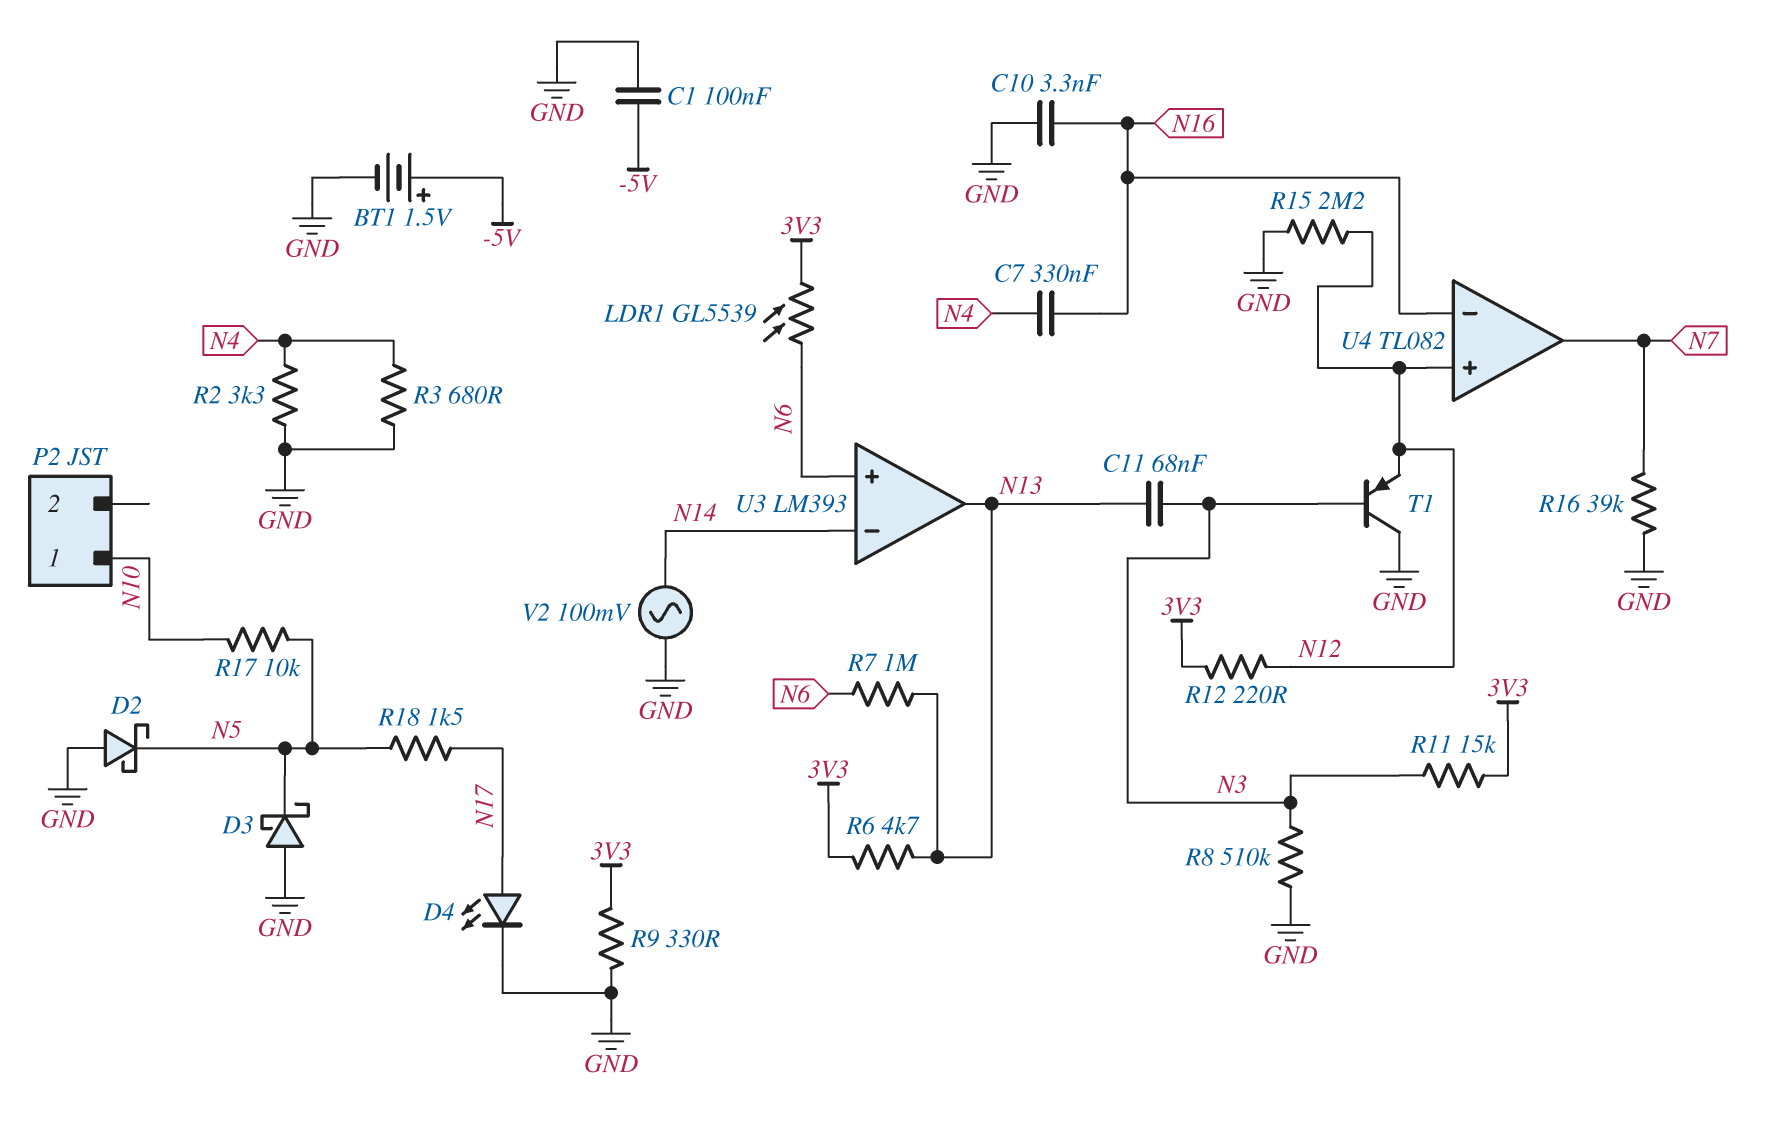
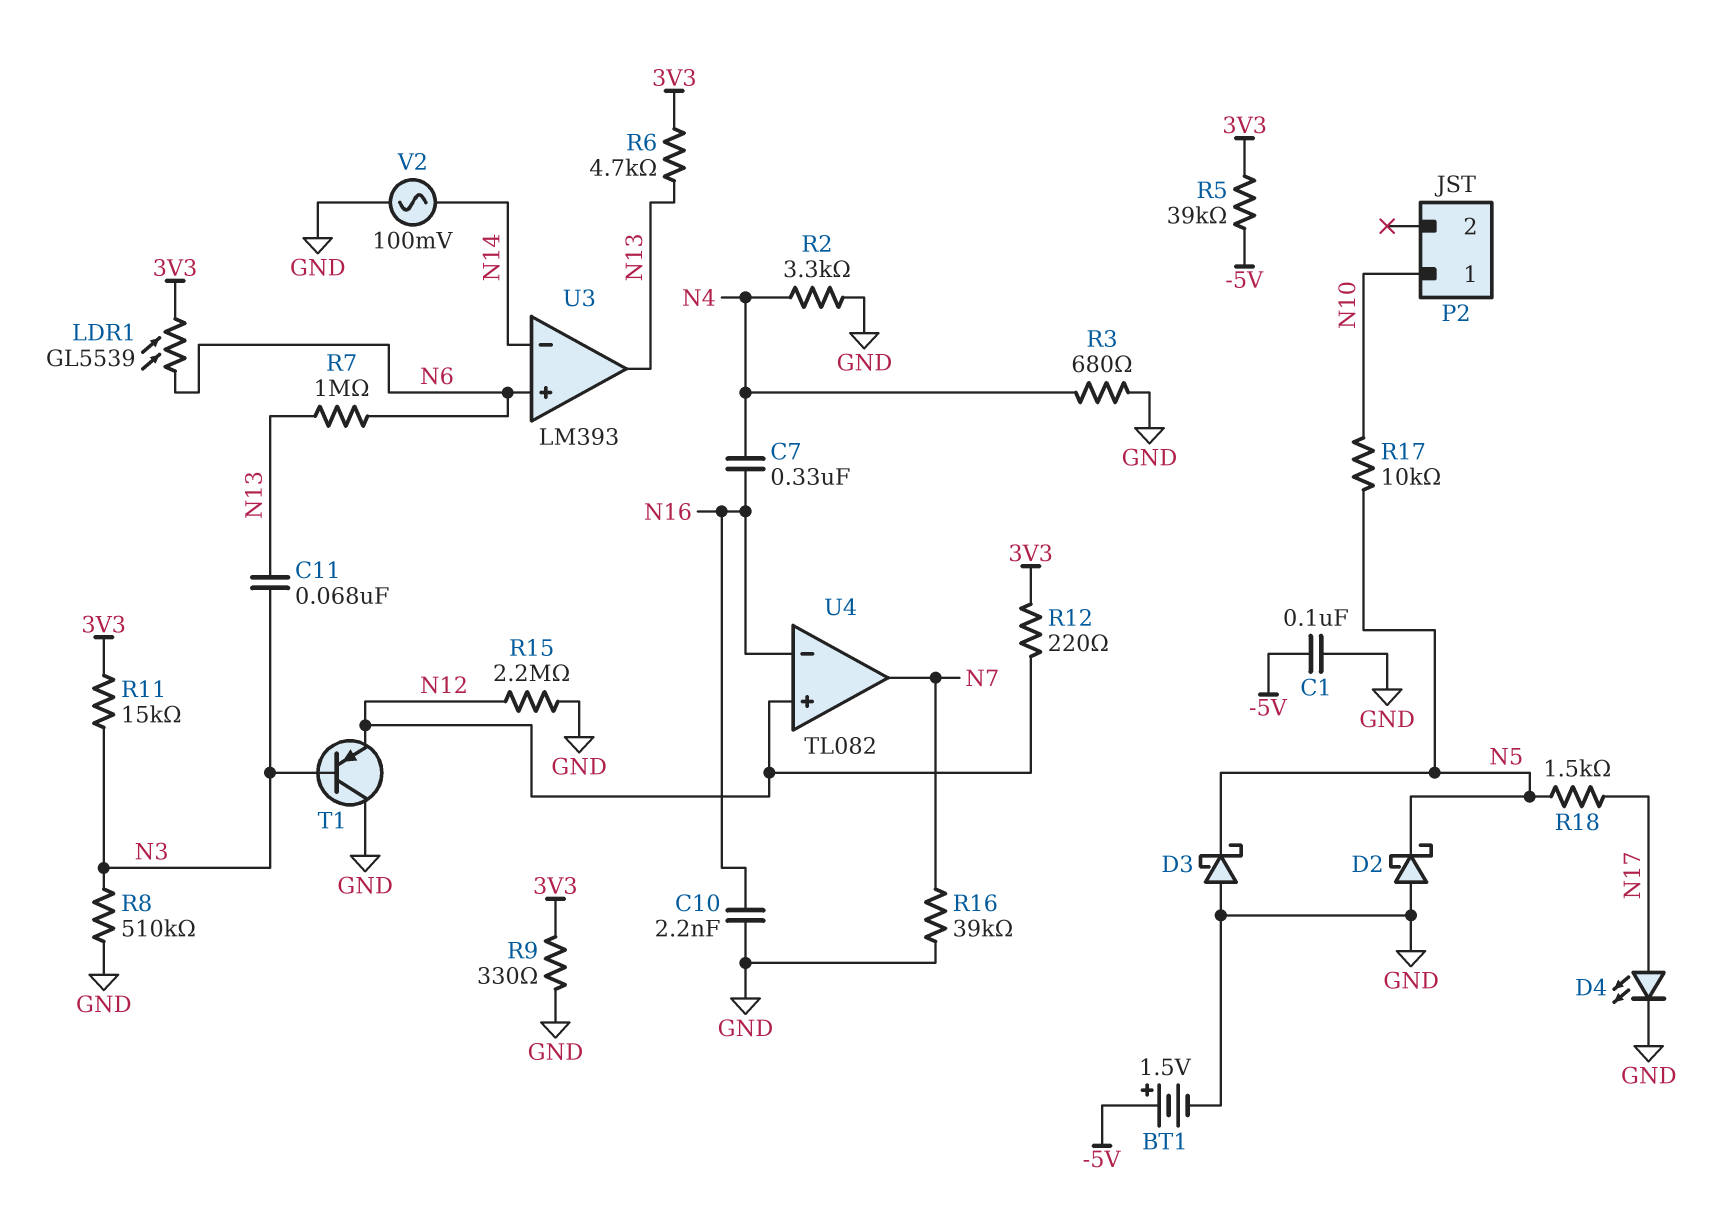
C10: 3.3nF (GND, N16) -> 2.2nF (GND, N16)
R5: none -> 39k (-5V, 3V3)

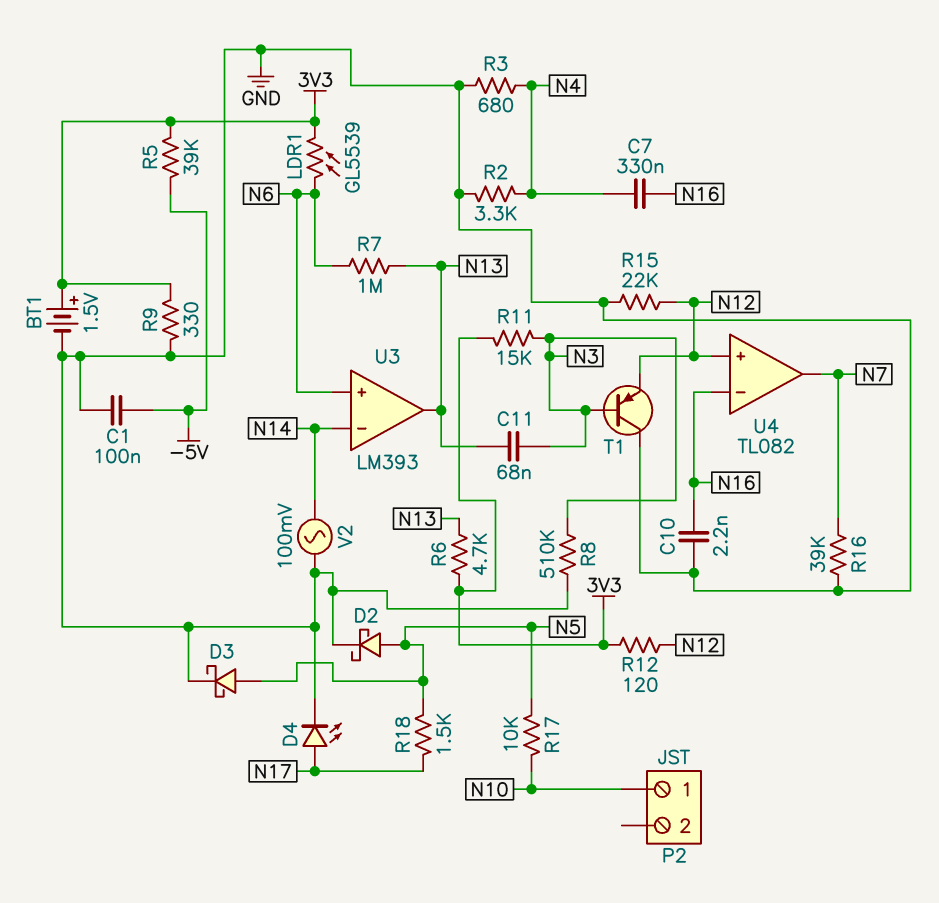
BT1: 1.5V (plus -5V, minus GND) -> 1.5V (plus 3V3, minus GND)
D2: schottky (A GND, K N5) -> schottky (A N5, K GND)
D3: schottky (A GND, K N5) -> schottky (A N5, K GND)
R12: 220 (3V3, N12) -> 120 (3V3, N12)
R15: 2.2M (GND, N12) -> 22k (GND, N12)

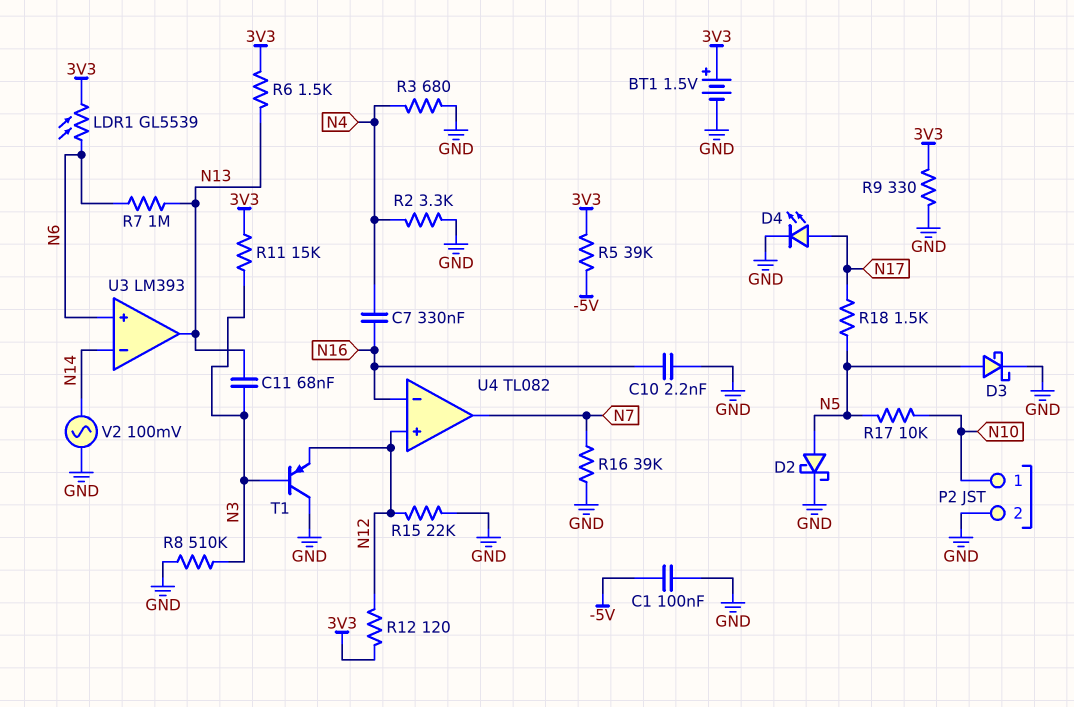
P2 pin 2: none -> GND
R6: 4.7k (3V3, N13) -> 1.5k (3V3, N13)

